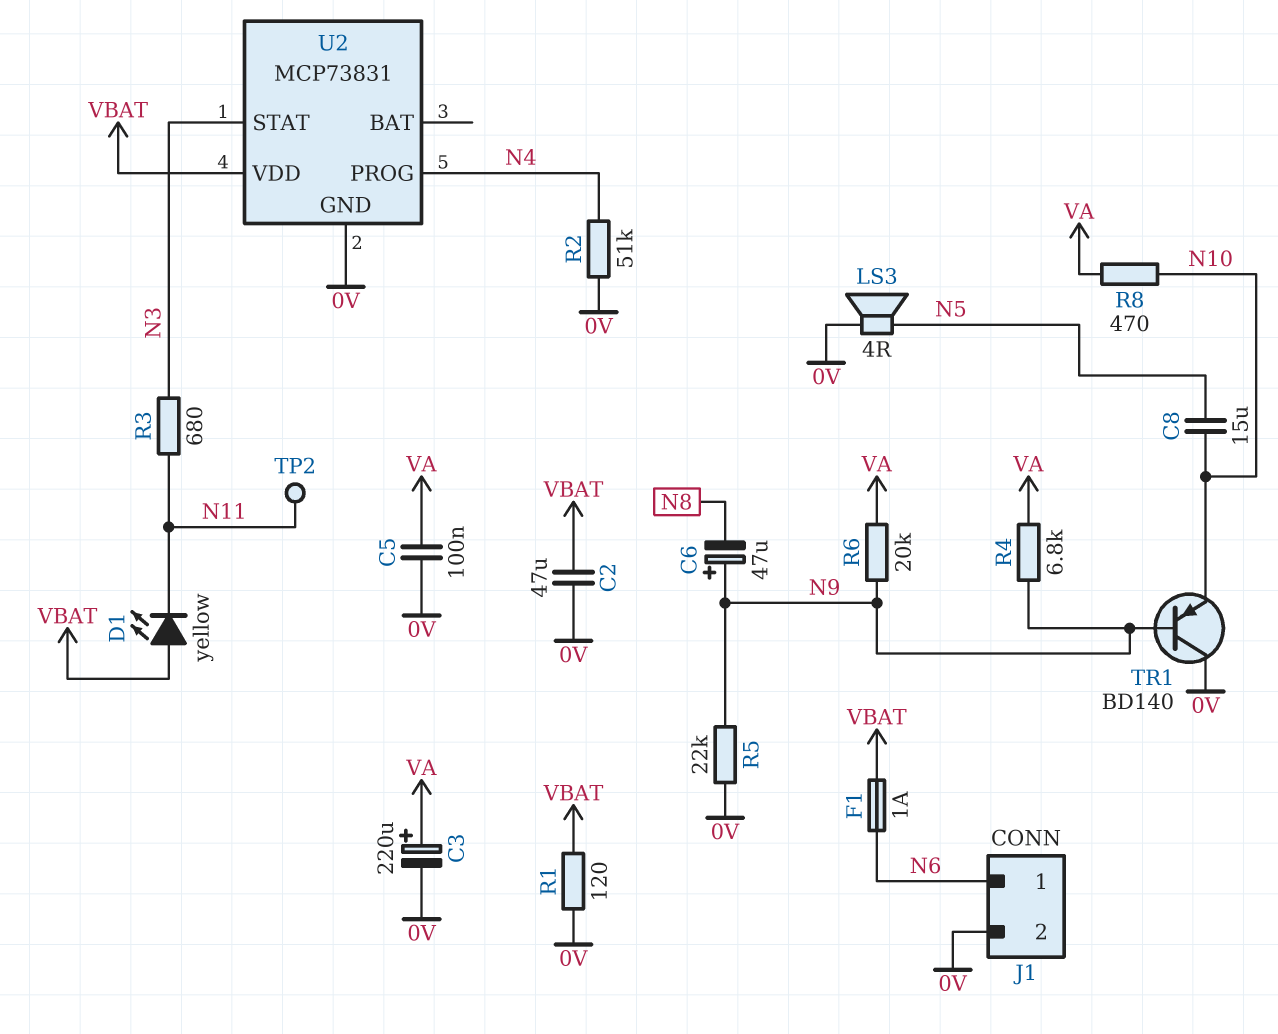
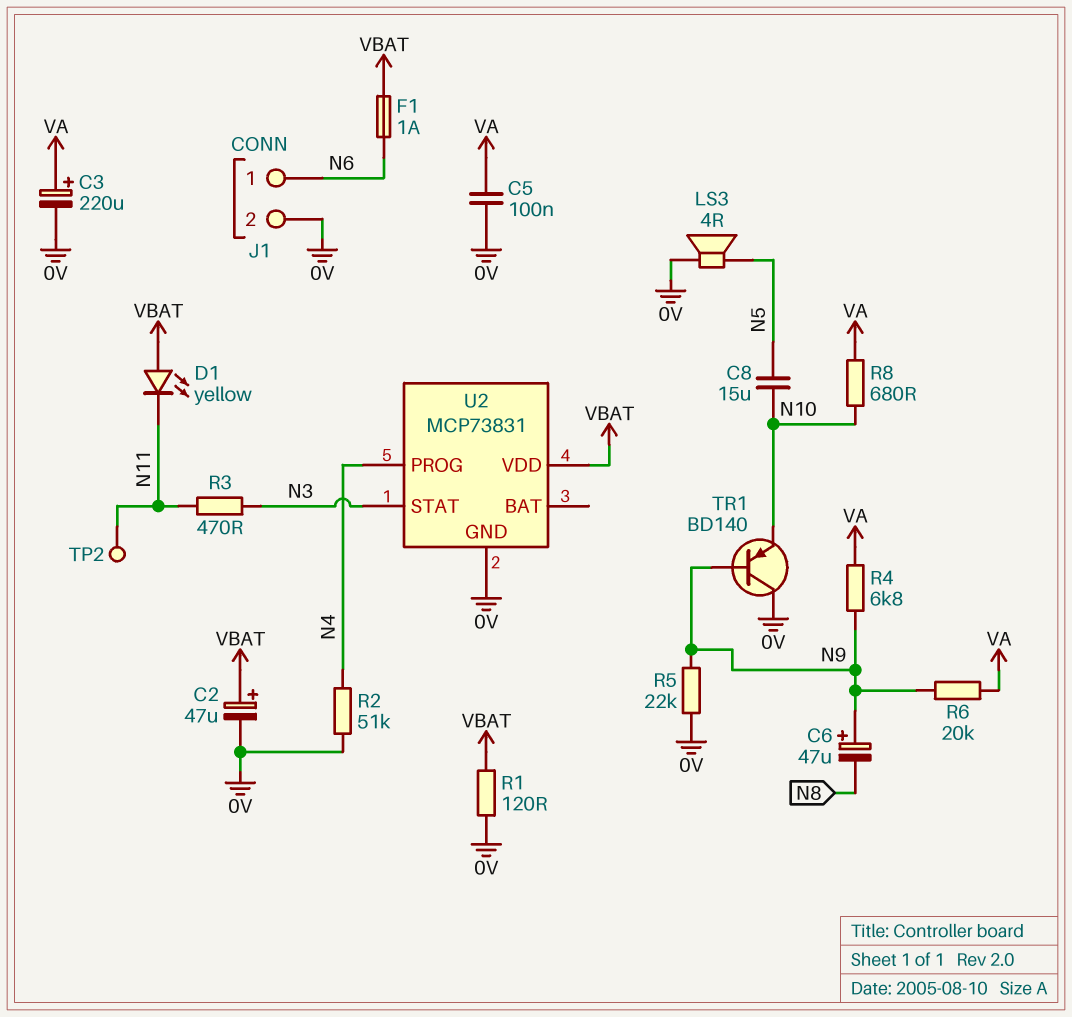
C2: 47uF (0V, VBAT) -> 47uF (plus VBAT, minus 0V)
R3: 680 (N3, N11) -> 470 (N3, N11)
R8: 470 (N10, VA) -> 680 (N10, VA)

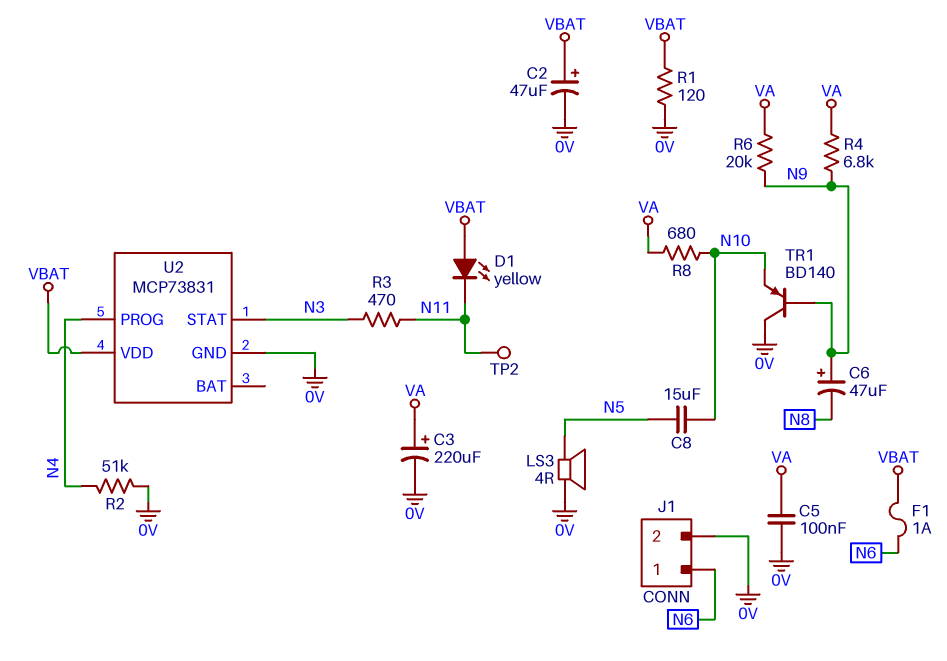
R5: 22k (0V, N9) -> none

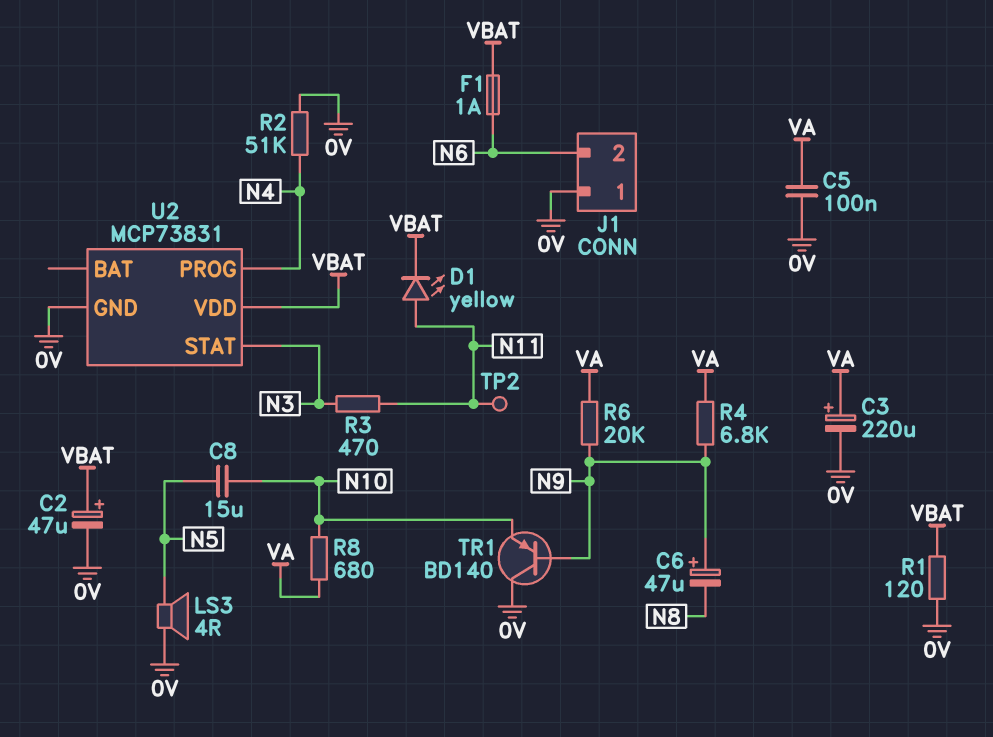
D1: LED yellow (A VBAT, K N11) -> LED yellow (A N11, K VBAT)
J1 pin 1: N6 -> 0V
J1 pin 2: 0V -> N6

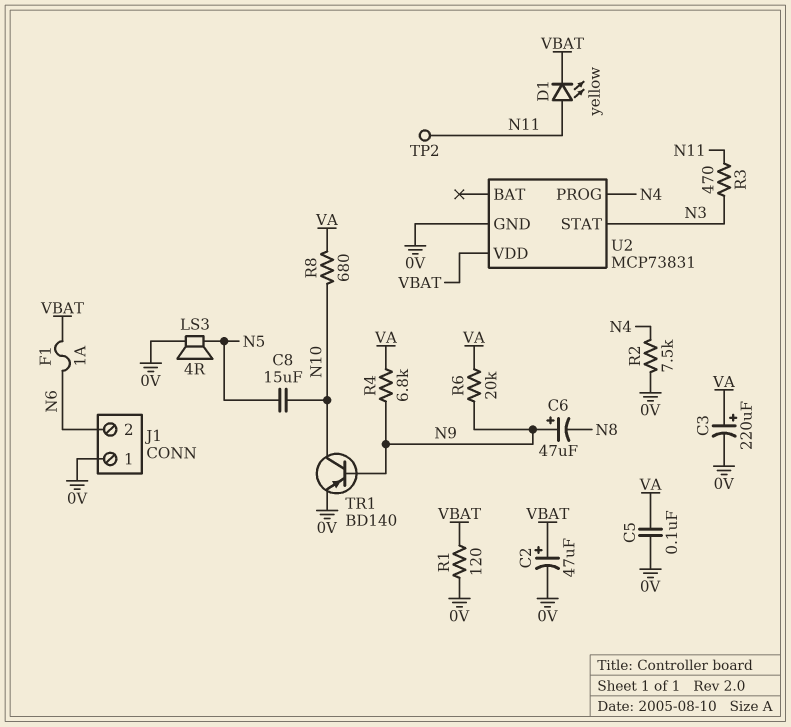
R2: 51k (0V, N4) -> 7.5k (0V, N4)
TR1: PNP BD140 (B N9, C 0V, E N10) -> PNP BD140 (B N9, C N10, E 0V)

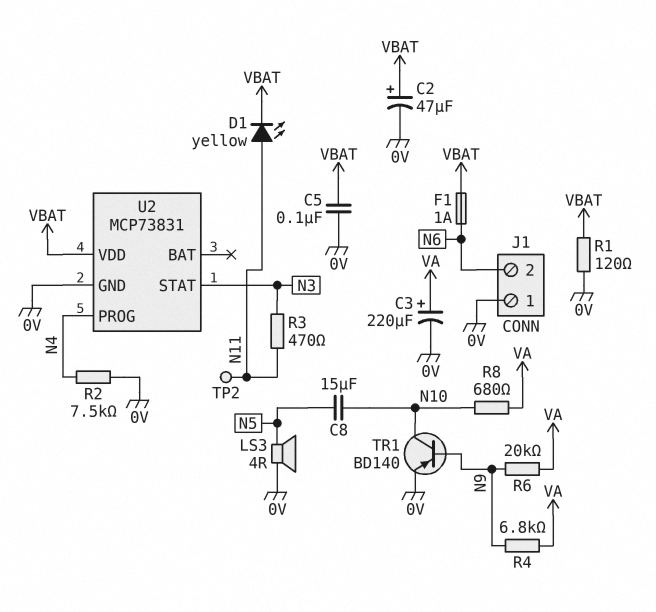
C5: 100nF (0V, VA) -> 100nF (0V, VBAT)
C6: 47uF (plus N9, minus N8) -> none

